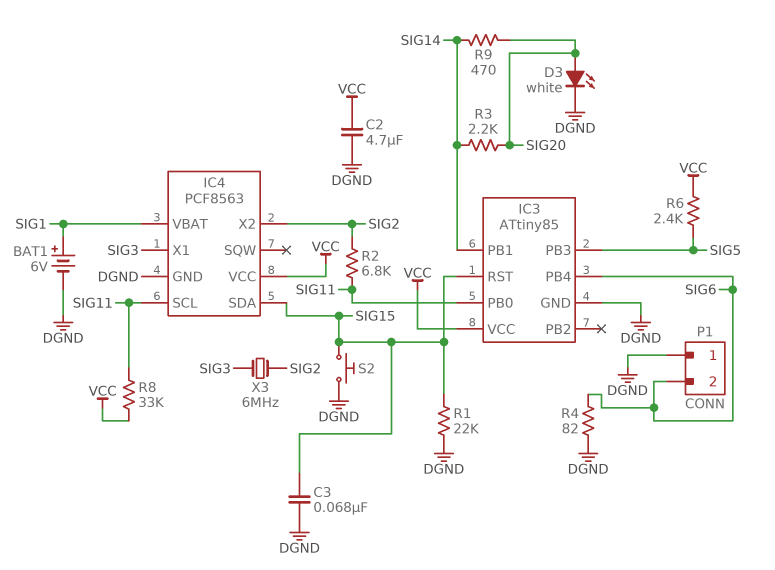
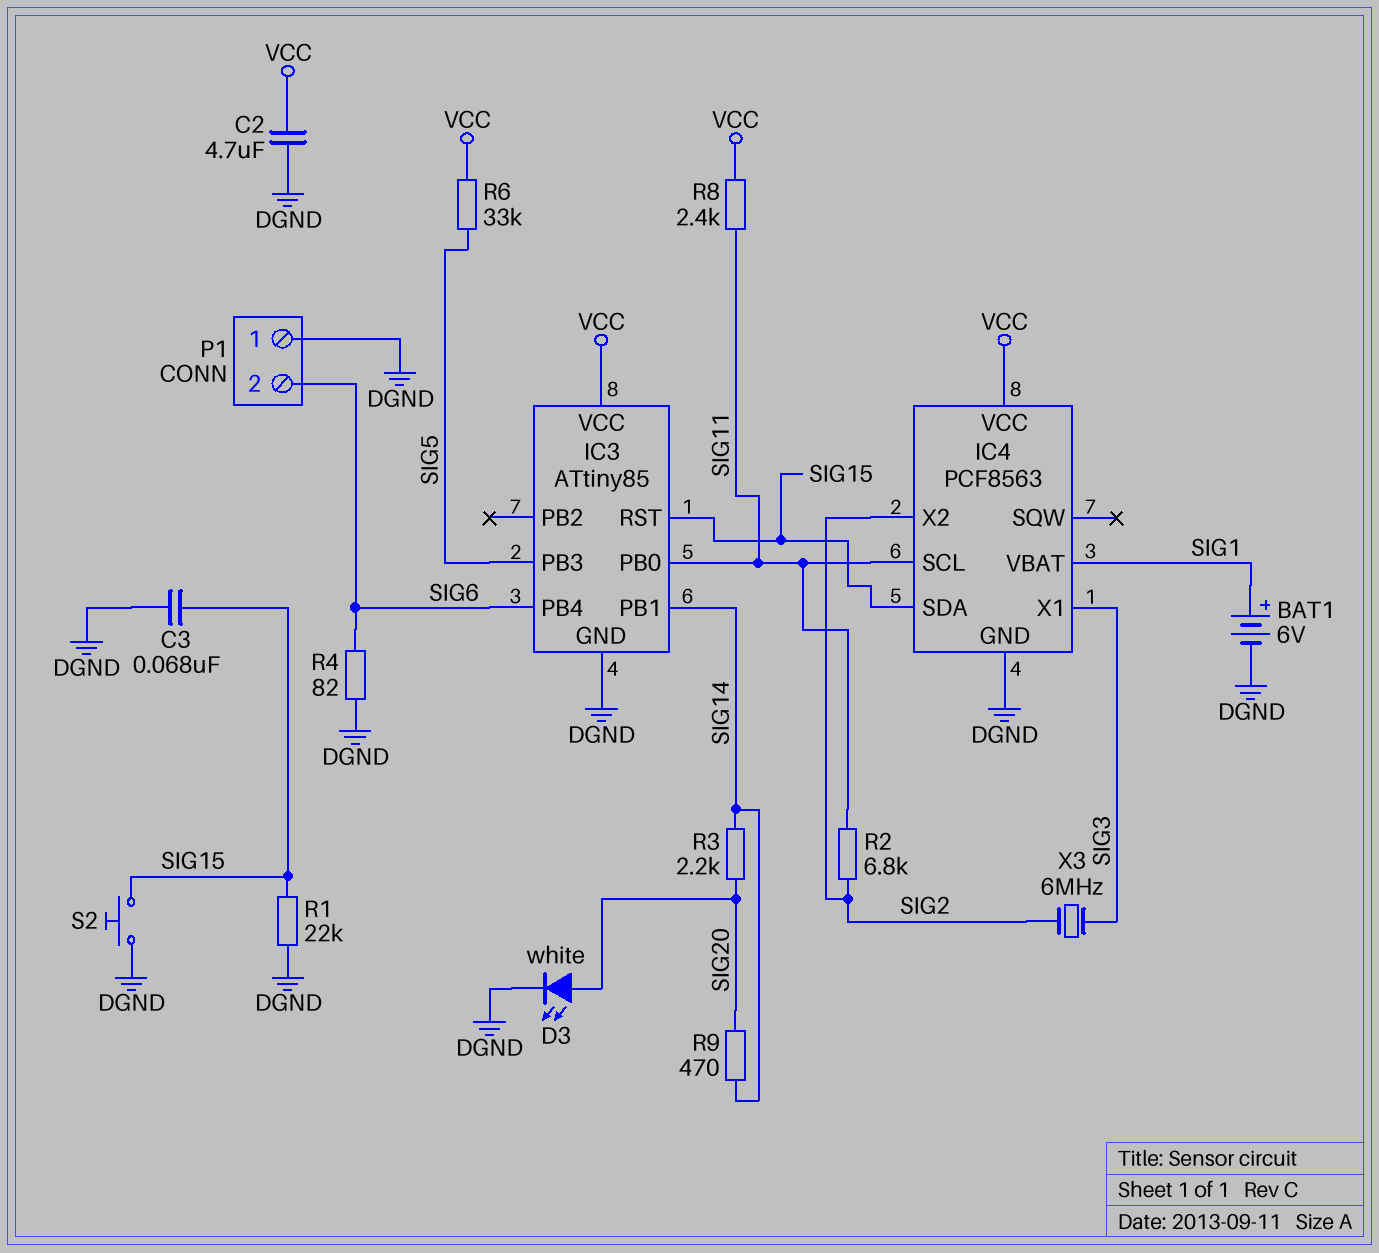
R6: 2.4k (SIG5, VCC) -> 33k (SIG5, VCC)
R8: 33k (SIG11, VCC) -> 2.4k (SIG11, VCC)

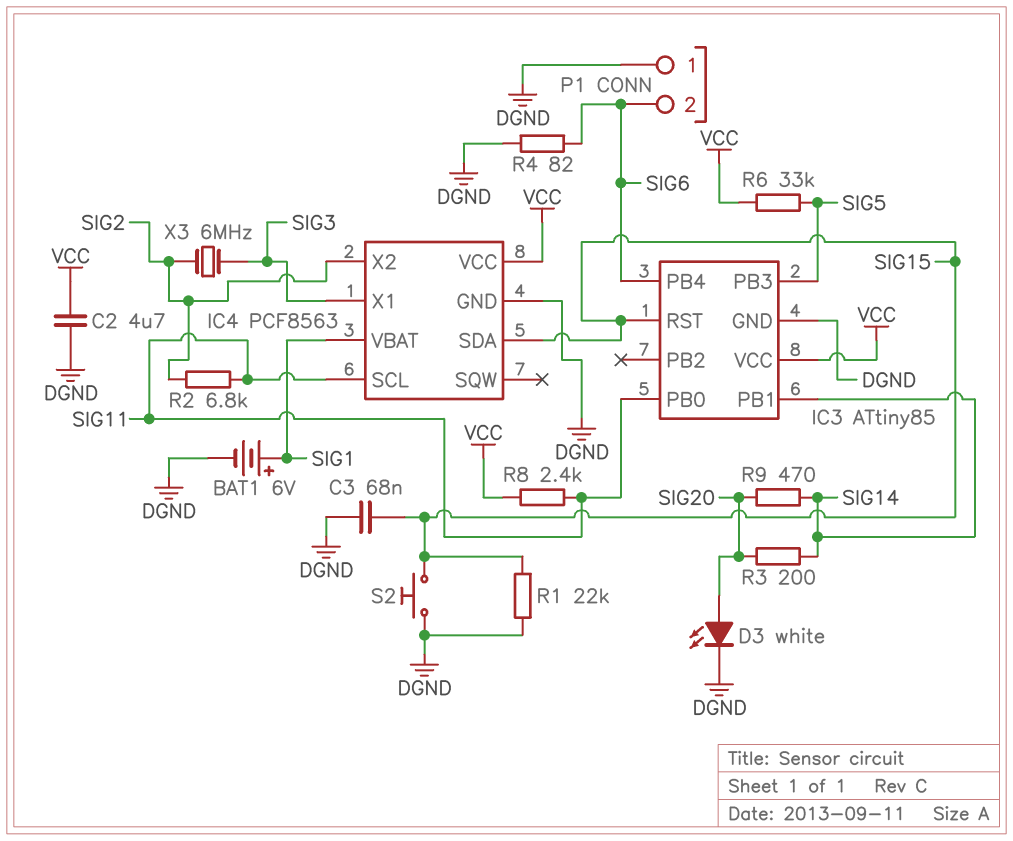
R3: 2.2k (SIG14, SIG20) -> 200 (SIG14, SIG20)

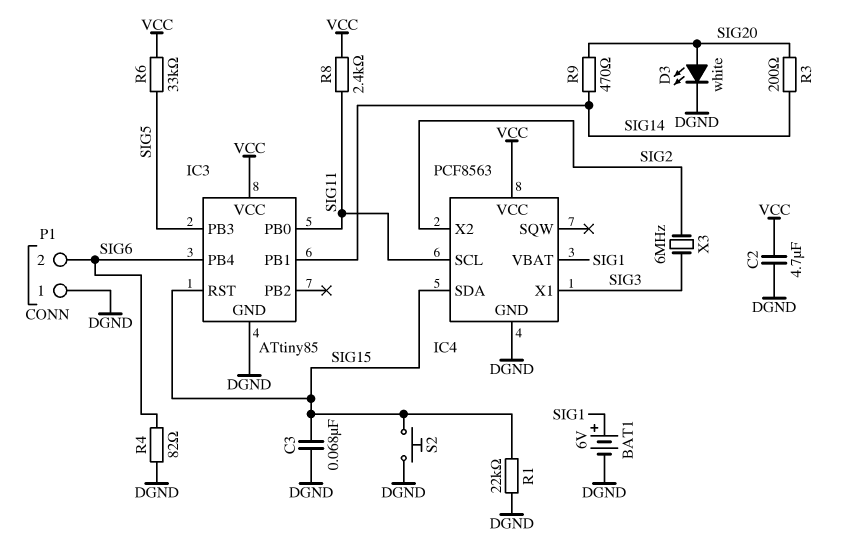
R2: 6.8k (SIG2, SIG11) -> none

